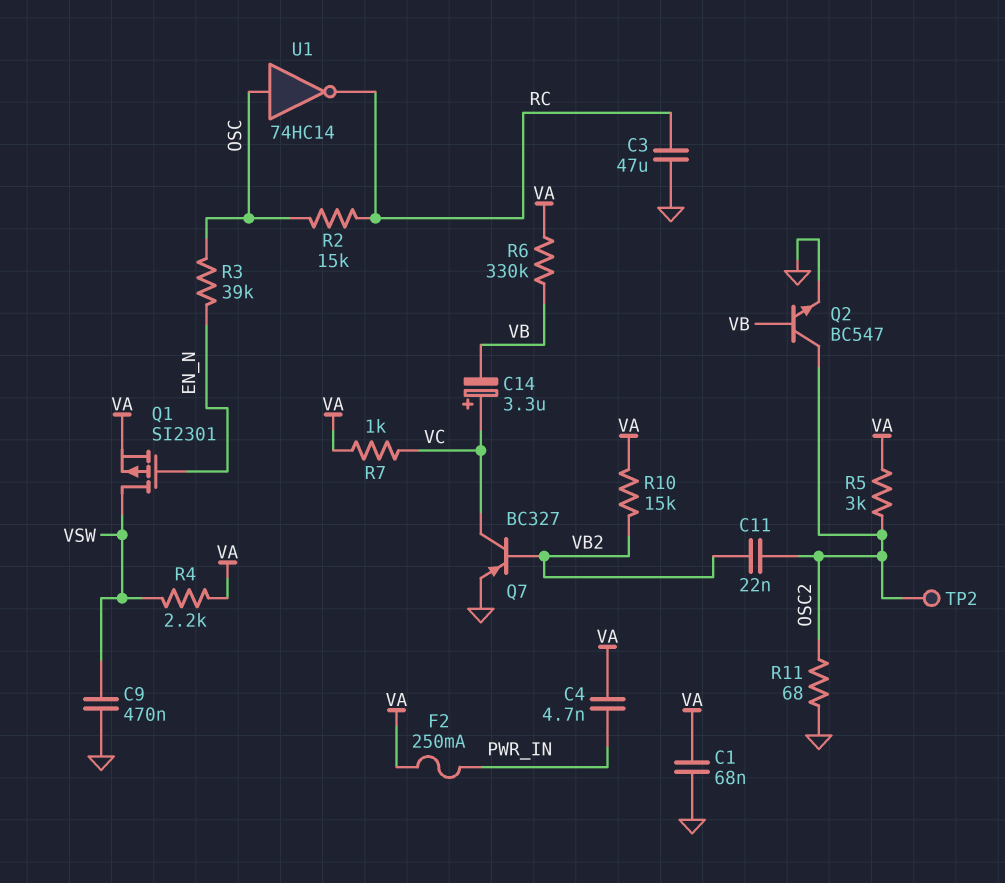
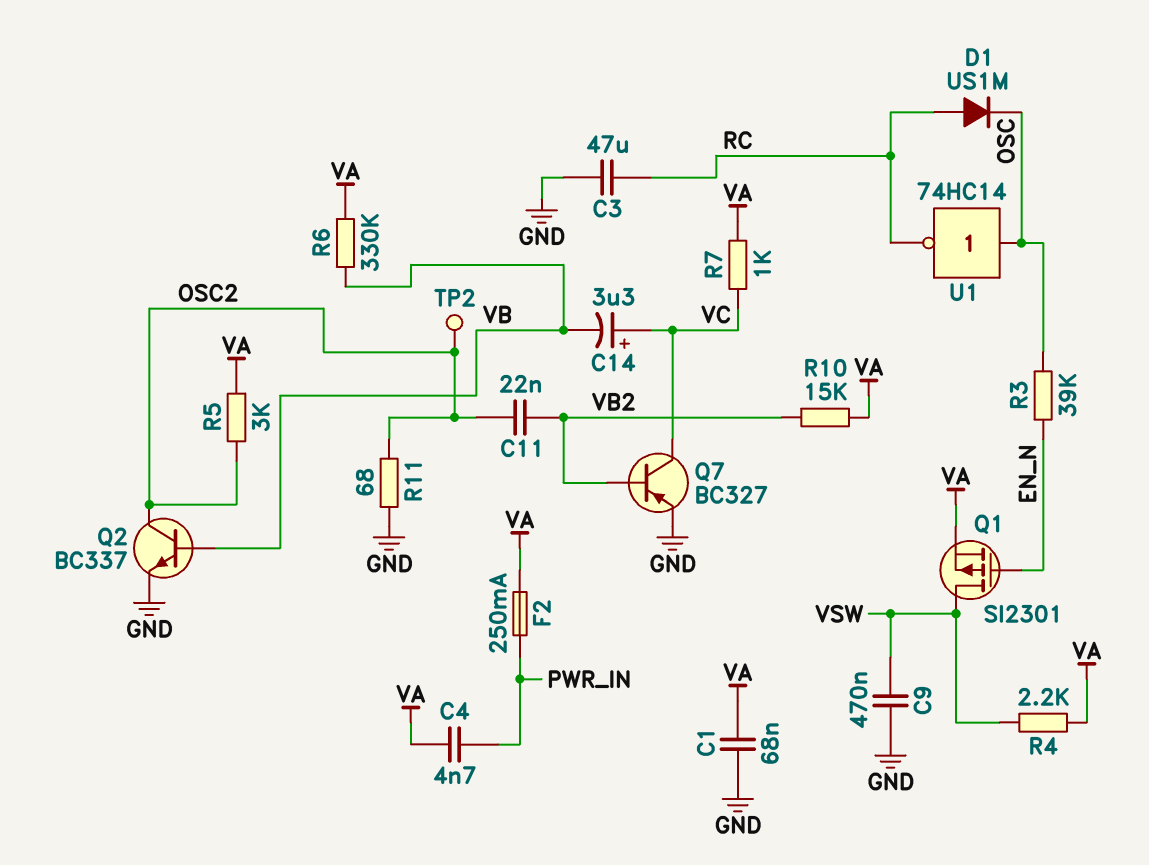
D1: none -> diode US1M (A RC, K OSC)
Q2: NPN BC547 (B VB, C OSC2, E GND) -> NPN BC337 (B VB, C OSC2, E GND)
R2: 15k (OSC, RC) -> none

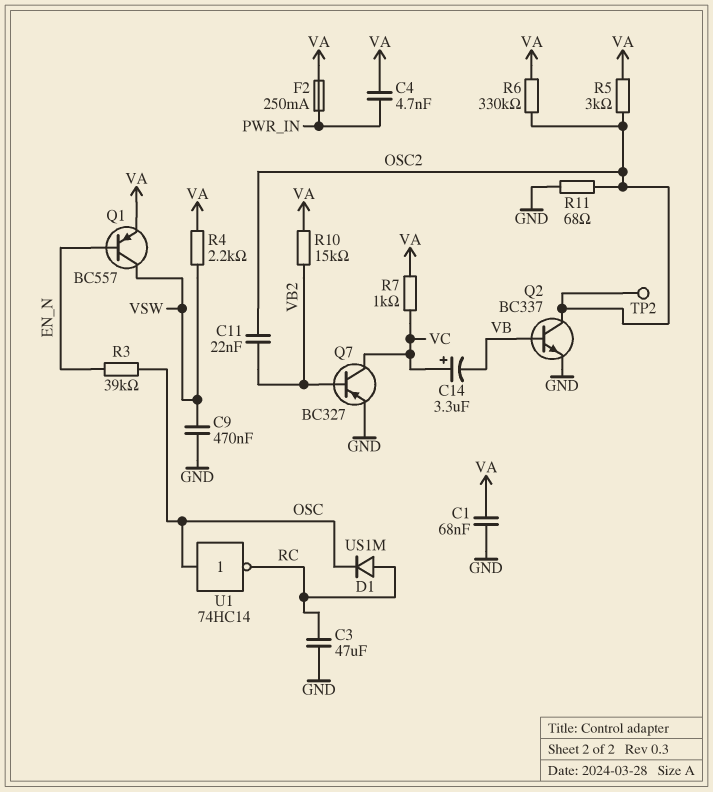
Q1: PMOS SI2301 (G EN_N, D VSW, S VA) -> PNP BC557 (B EN_N, C VSW, E VA)
R6: 330k (VA, VB) -> 330k (OSC2, VA)

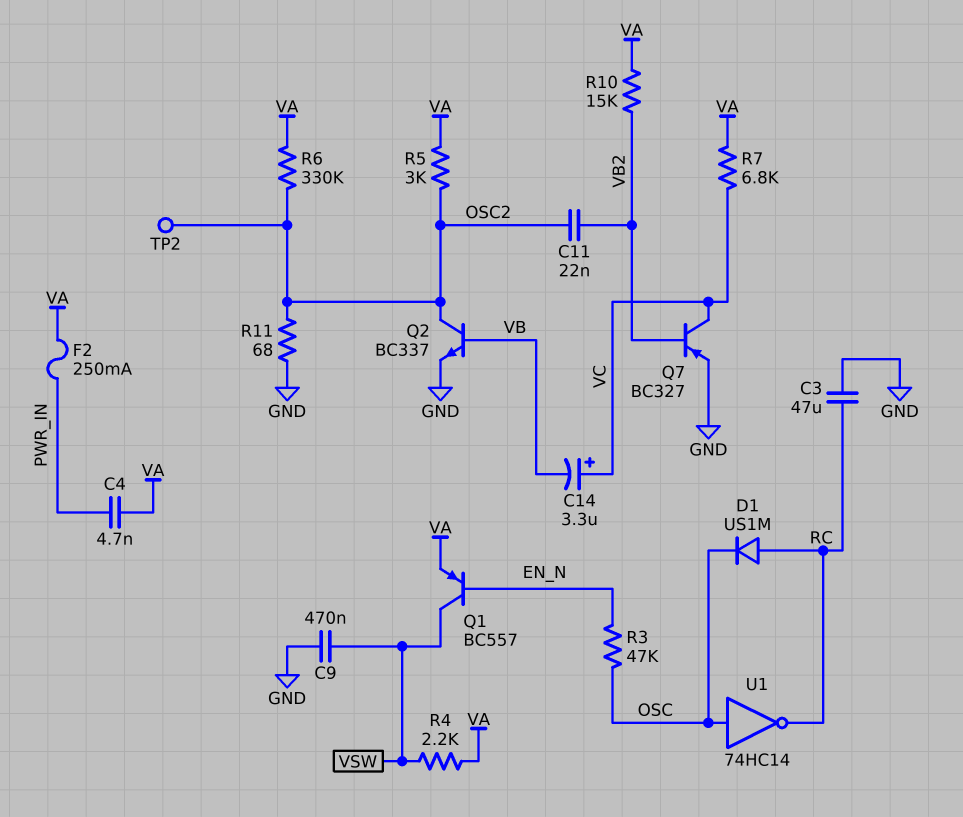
C1: 68nF (GND, VA) -> none
R3: 39k (EN_N, OSC) -> 47k (EN_N, OSC)
R7: 1k (VA, VC) -> 6.8k (VA, VC)

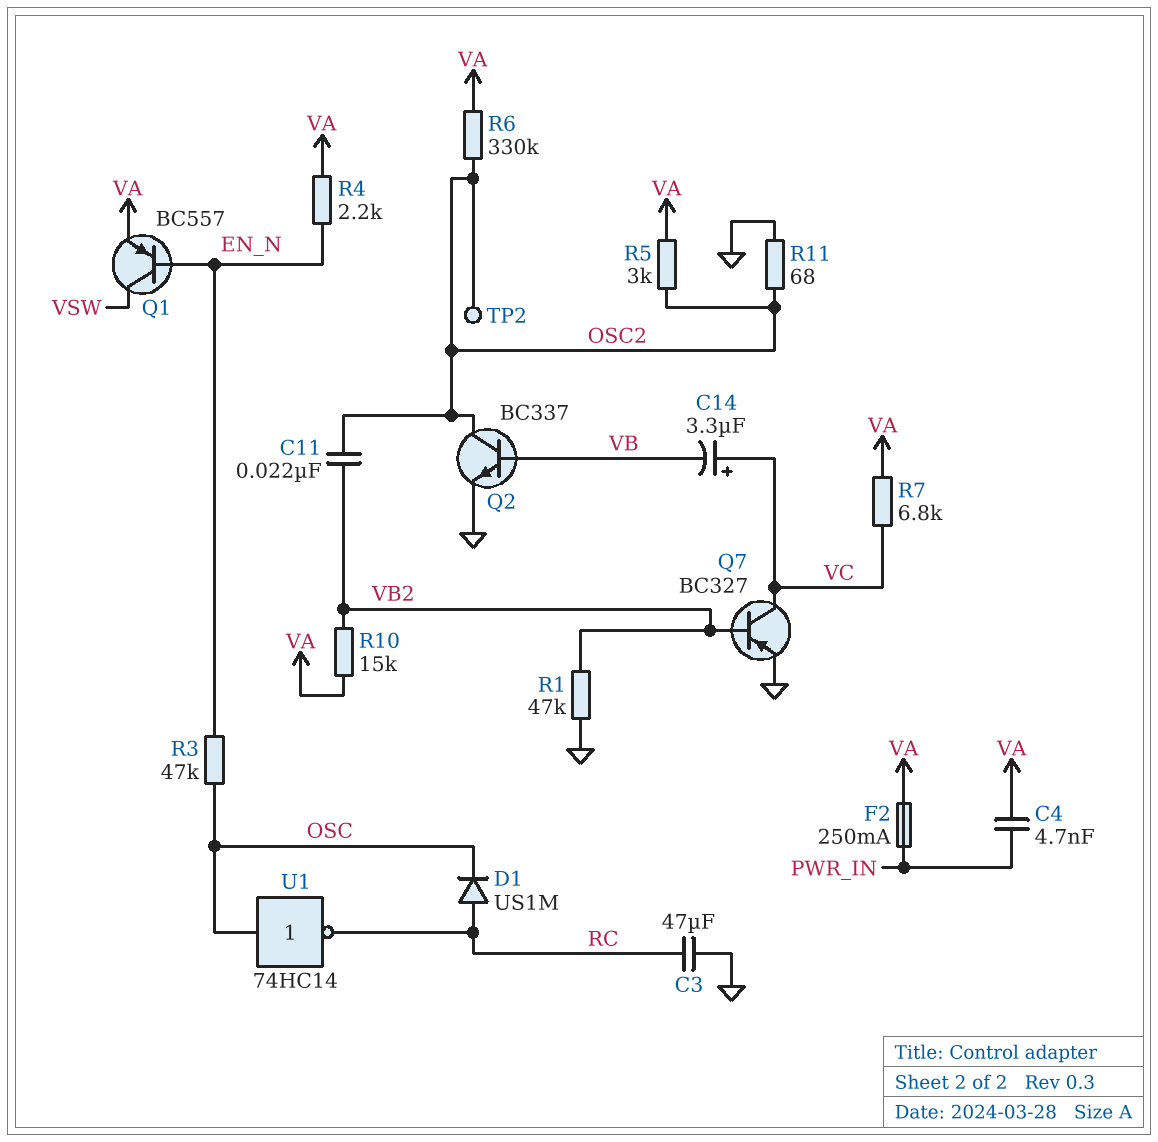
C9: 470nF (GND, VSW) -> none
R1: none -> 47k (GND, VB2)
R4: 2.2k (VA, VSW) -> 2.2k (EN_N, VA)

